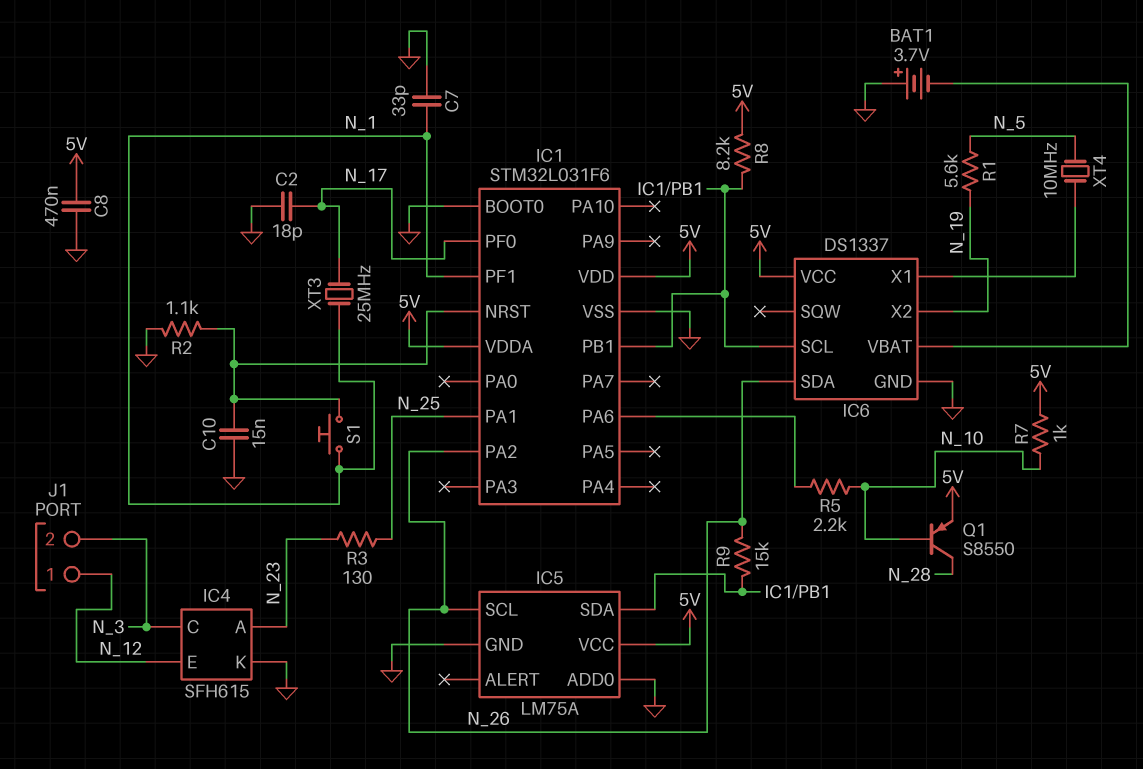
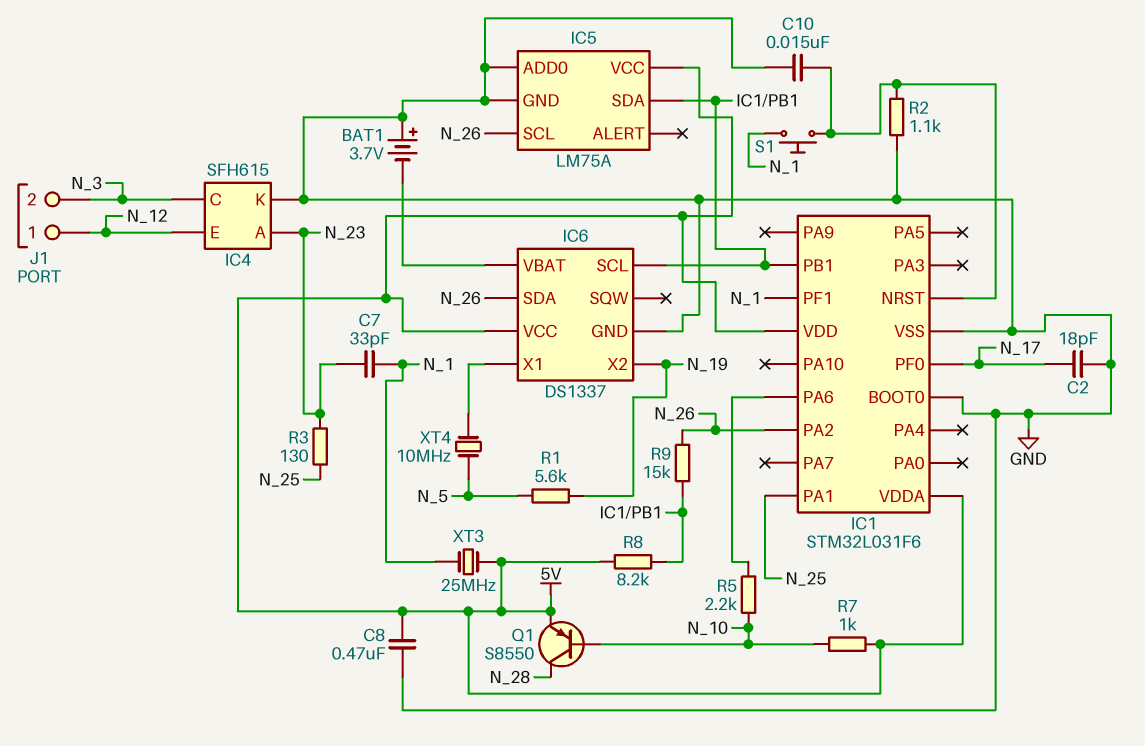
C7: 33pF (GND, N_1) -> 33pF (N_1, N_23)
XT3: 25MHz (N_1, N_17) -> 25MHz (5V, N_1)

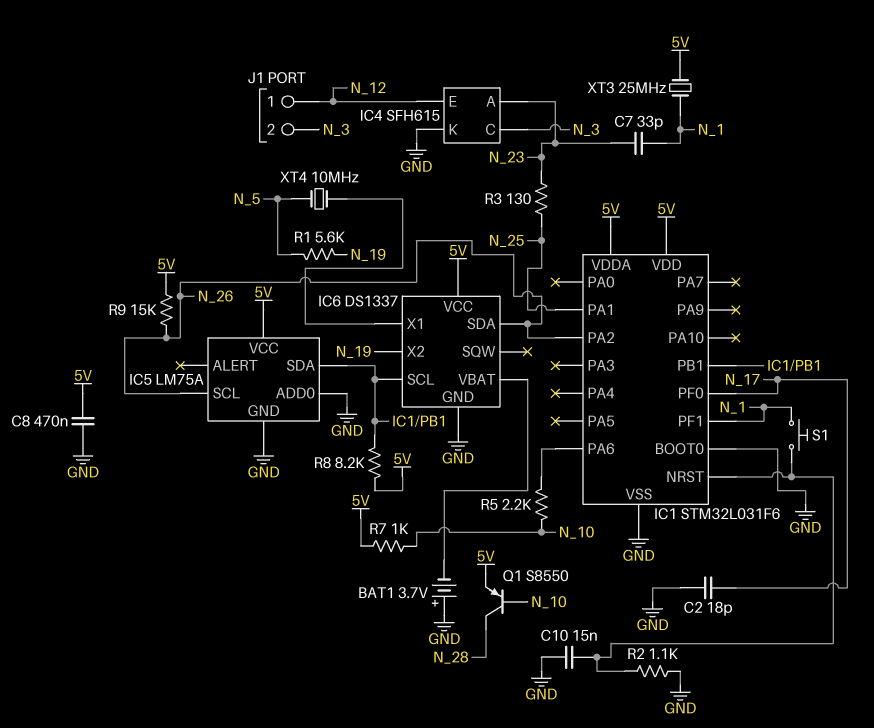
R9: 15k (IC1/PB1, N_26) -> 15k (5V, N_26)

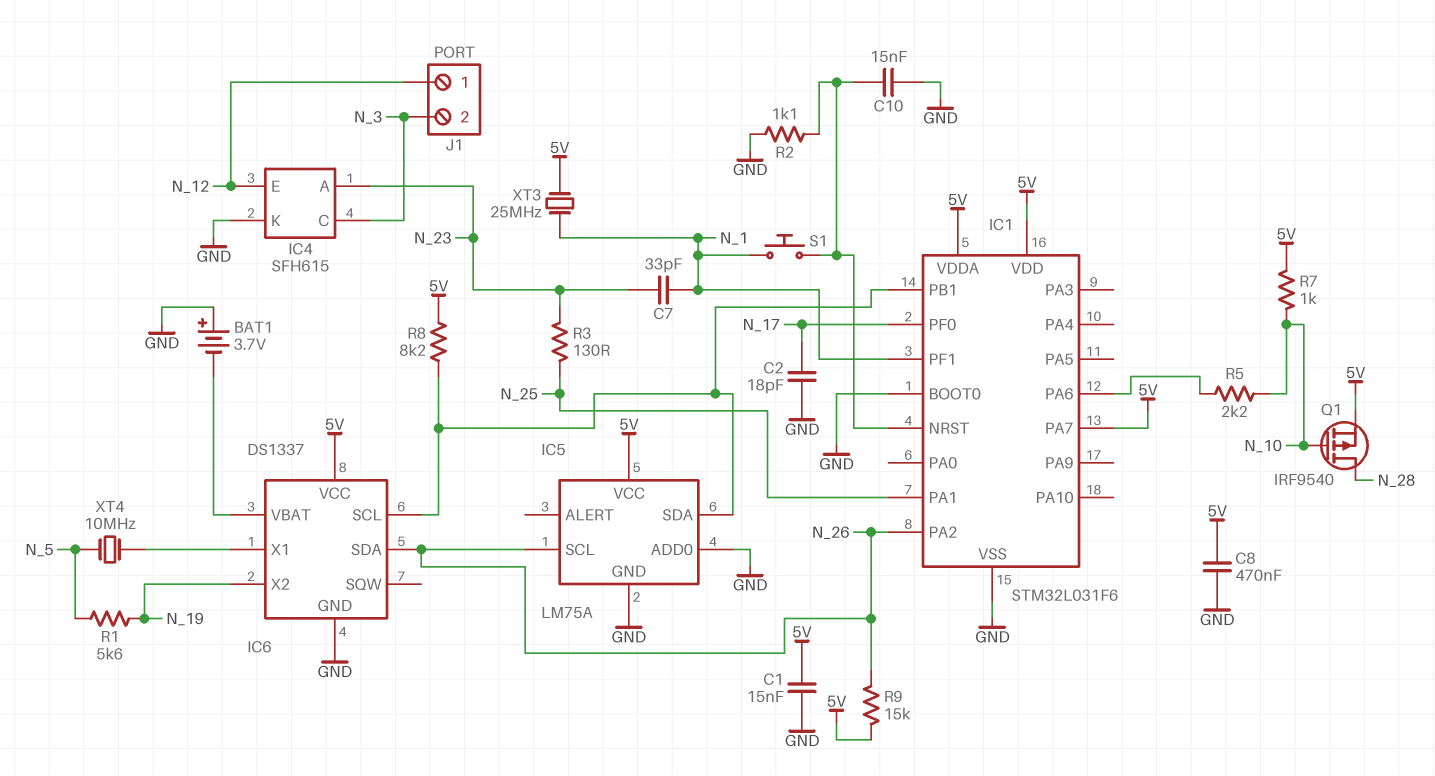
C1: none -> 15nF (5V, GND)
IC1 pin PA7: none -> 5V
Q1: PNP S8550 (B N_10, C N_28, E 5V) -> PMOS IRF9540 (G N_10, D N_28, S 5V)

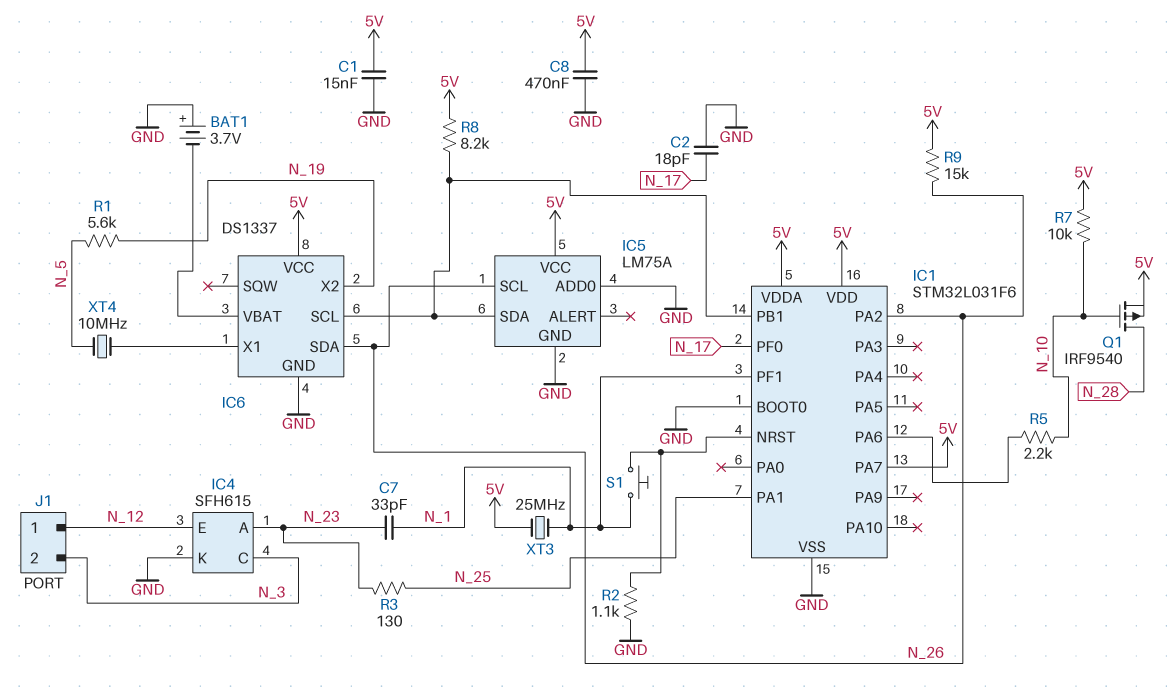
C10: 15nF (GND, IC1/NRST) -> none
R7: 1k (5V, N_10) -> 10k (5V, N_10)

